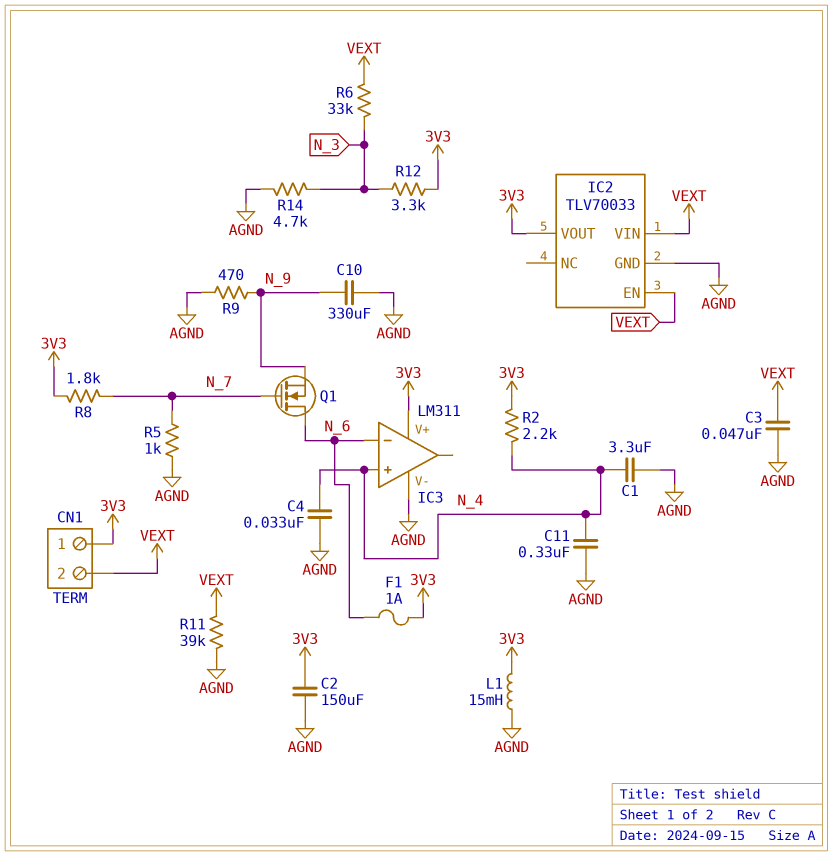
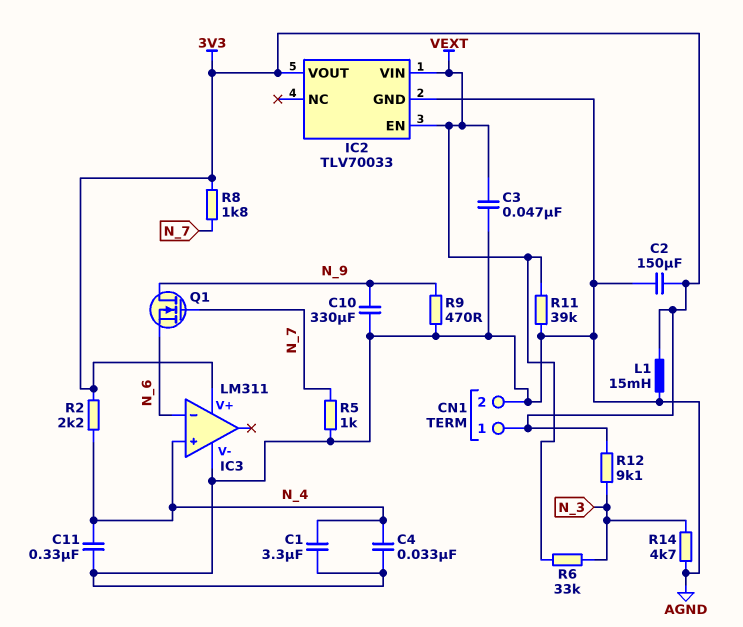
CN1 pin 2: VEXT -> AGND
F1: 1A (3V3, N_6) -> none
Q1: NMOS (G N_7, D N_6, S N_9) -> NMOS (G N_7, D N_9, S N_6)
R12: 3.3k (3V3, N_3) -> 9.1k (3V3, N_3)

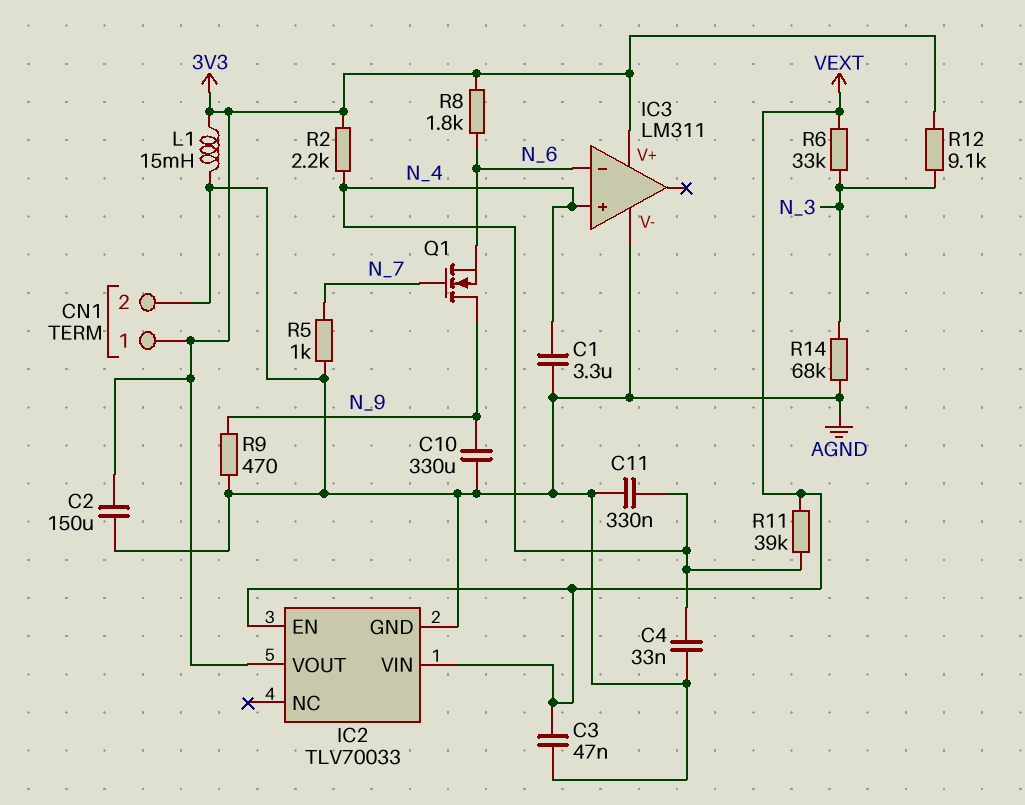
R8: 1.8k (3V3, N_7) -> 1.8k (3V3, N_6)
R11: 39k (AGND, VEXT) -> 39k (N_4, VEXT)
R14: 4.7k (AGND, N_3) -> 68k (AGND, N_3)

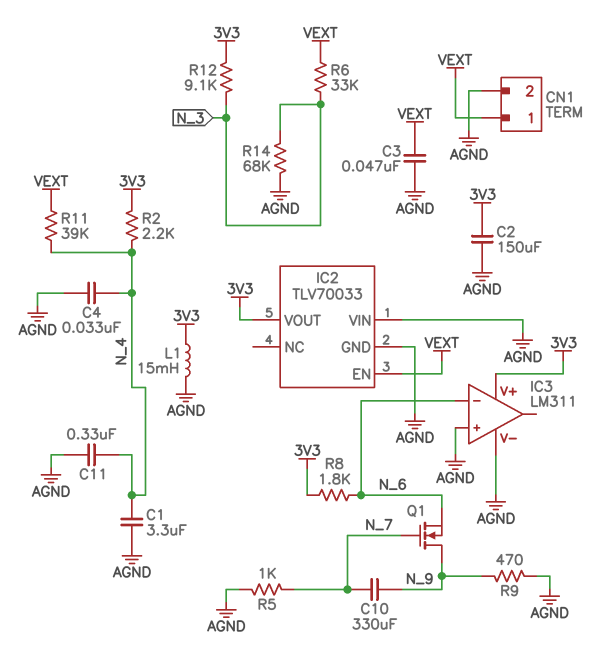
C10: 330uF (AGND, N_9) -> 330uF (N_7, N_9)
CN1 pin 1: 3V3 -> VEXT
IC2 pin VIN: VEXT -> AGND
IC3 pin in+: N_4 -> AGND

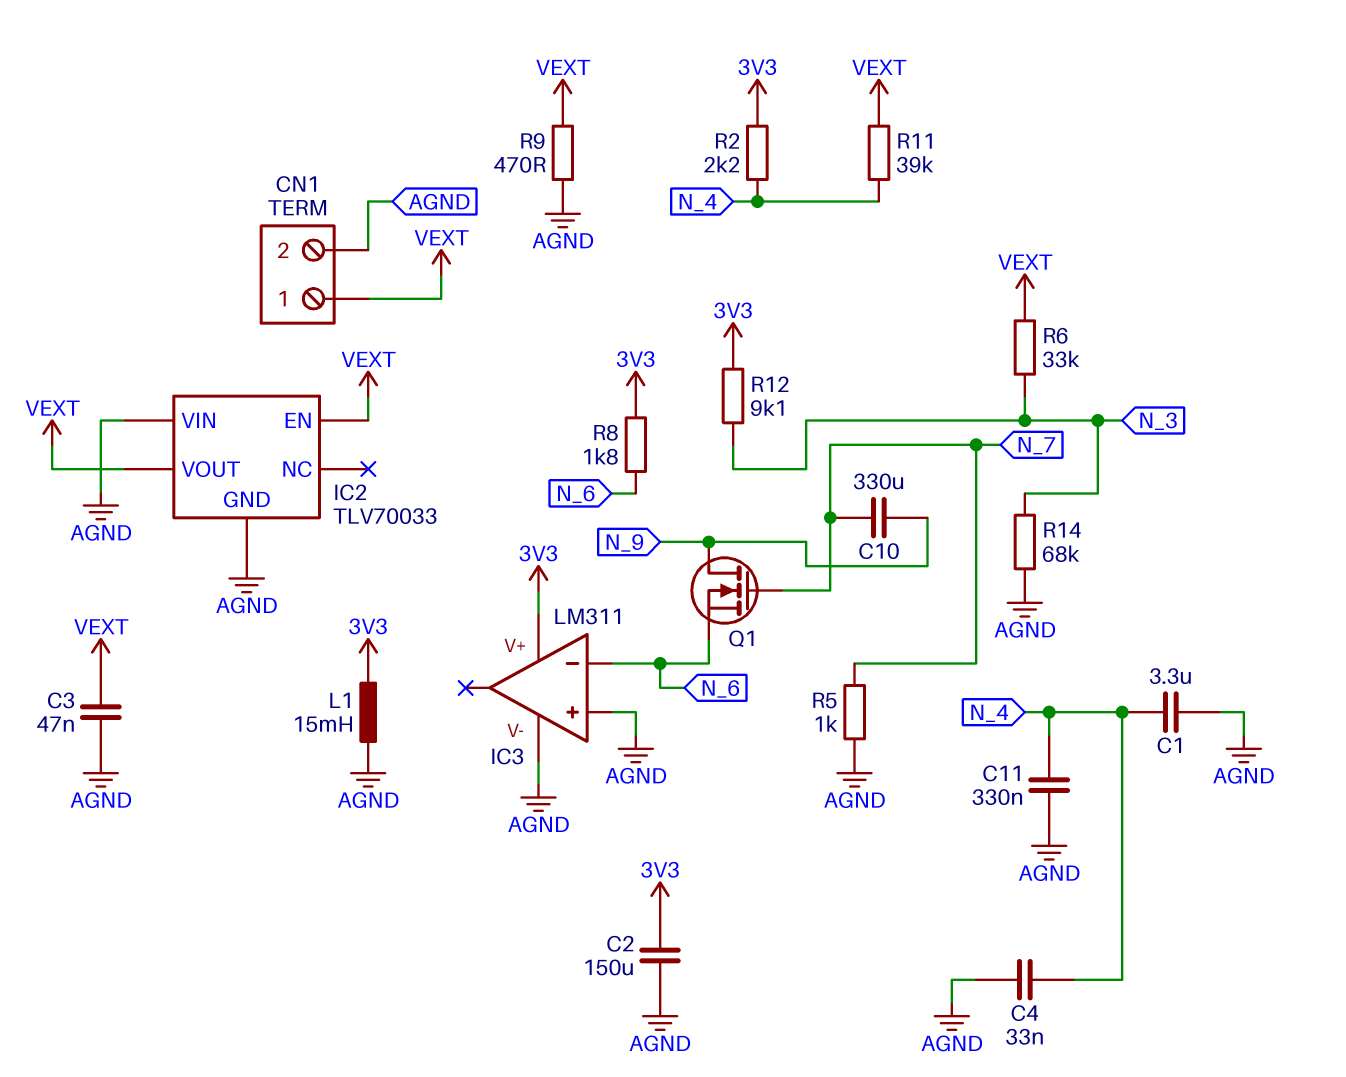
IC2 pin VOUT: 3V3 -> VEXT
R9: 470 (AGND, N_9) -> 470 (AGND, VEXT)

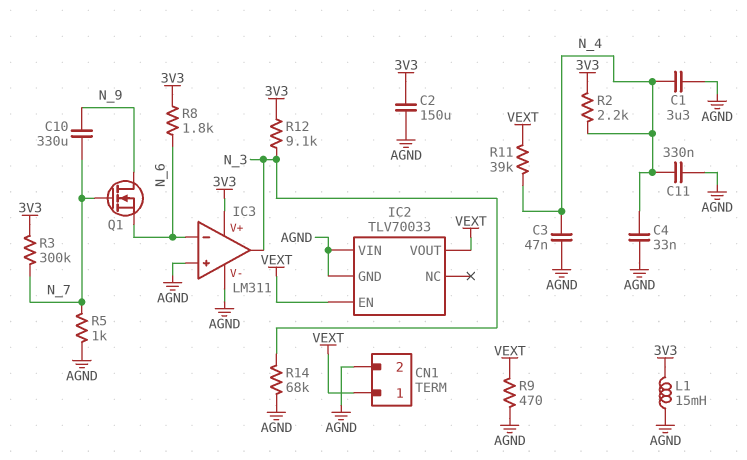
C3: 47nF (AGND, VEXT) -> 47nF (AGND, N_4)
IC3 pin out: none -> N_3
R3: none -> 300k (3V3, N_7)
R6: 33k (N_3, VEXT) -> none

